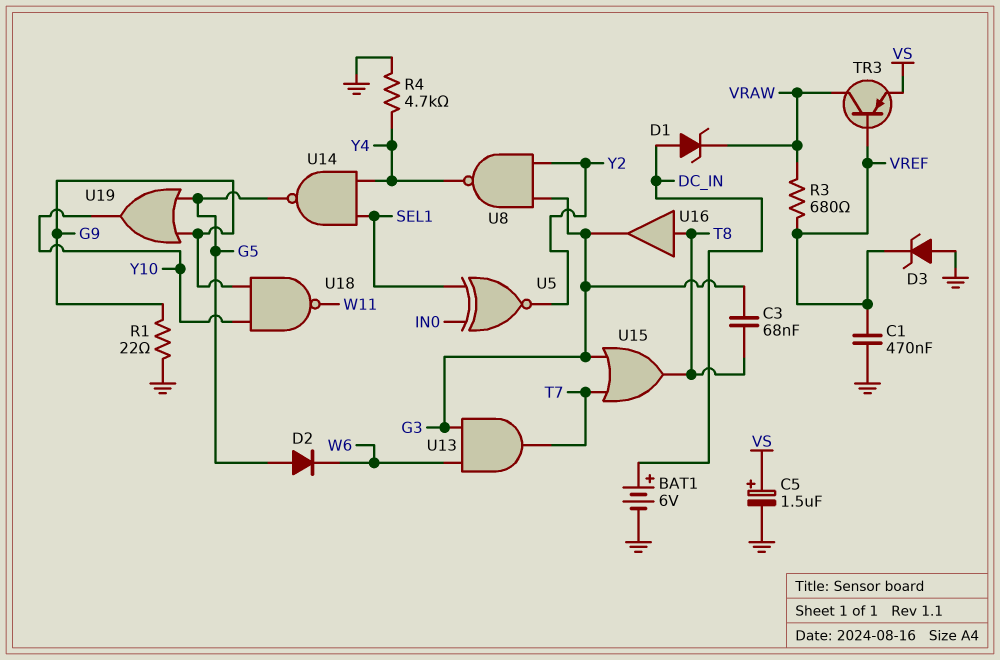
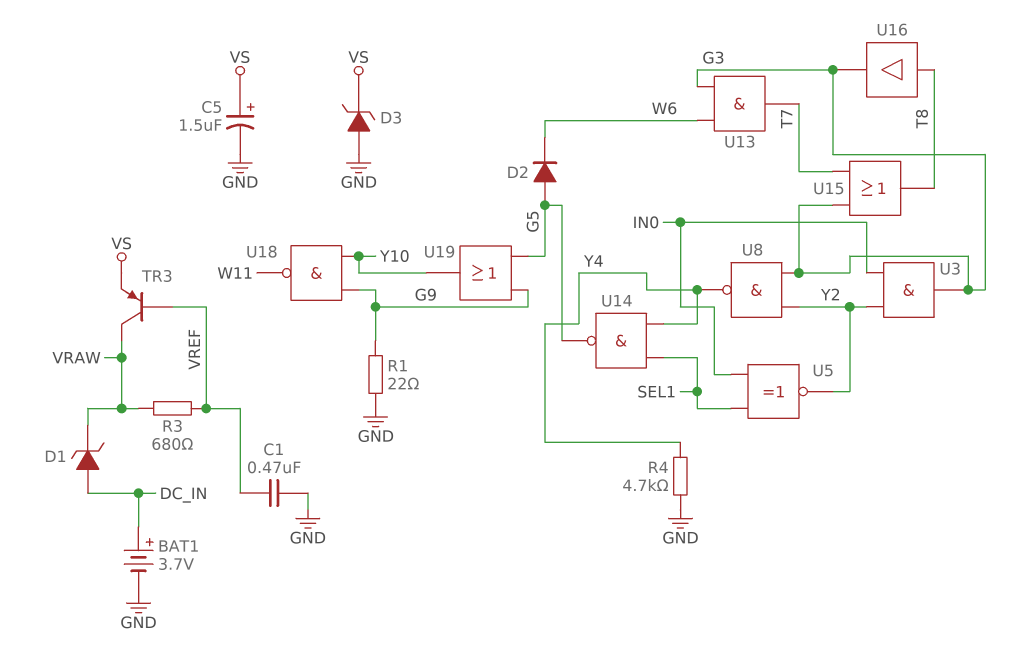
BAT1: 6V (plus DC_IN, minus GND) -> 3.7V (plus DC_IN, minus GND)
C3: 68nF (G3, T8) -> none
D3: zener (A GND, K VREF) -> zener (A GND, K VS)
U3: none -> AND (in IN0, in Y2, out G3)

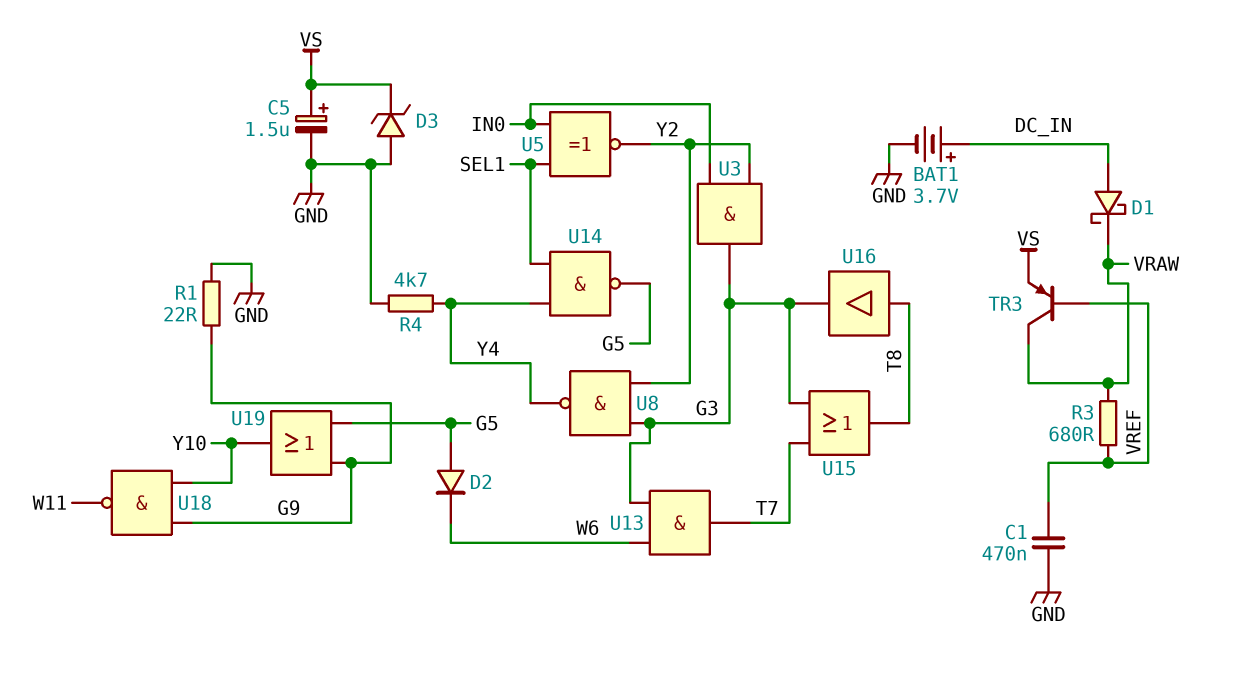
D1: zener (A DC_IN, K VRAW) -> schottky (A DC_IN, K VRAW)

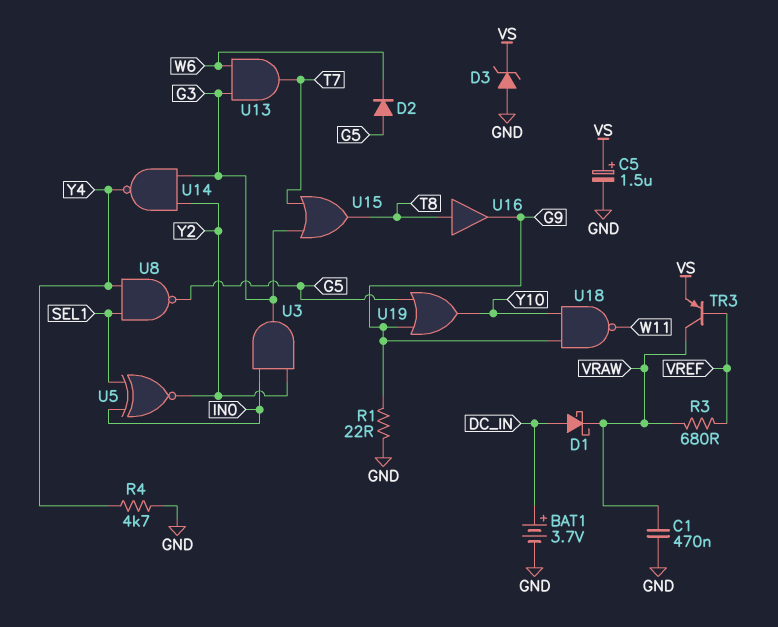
C1: 470nF (GND, VREF) -> 470nF (GND, VRAW)
U8: NAND (in G3, in Y2, out Y4) -> NAND (in SEL1, in Y4, out G5)
U14: NAND (in SEL1, in Y4, out G5) -> NAND (in G3, in Y2, out Y4)
U16: buffer (in T8, out G3) -> buffer (in T8, out G9)

